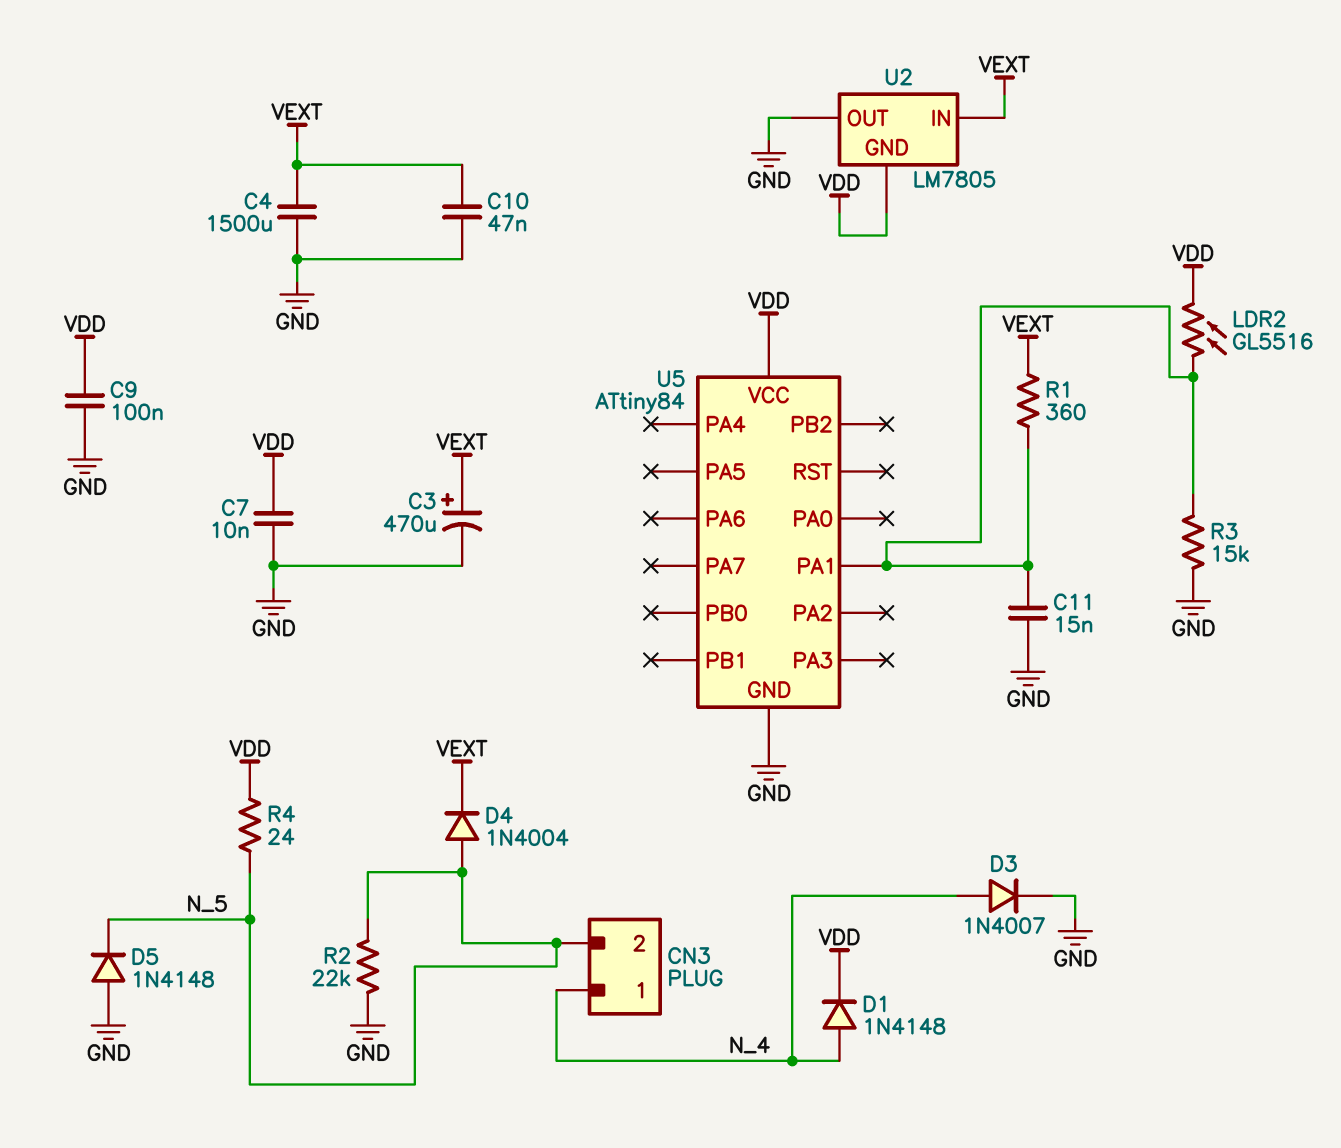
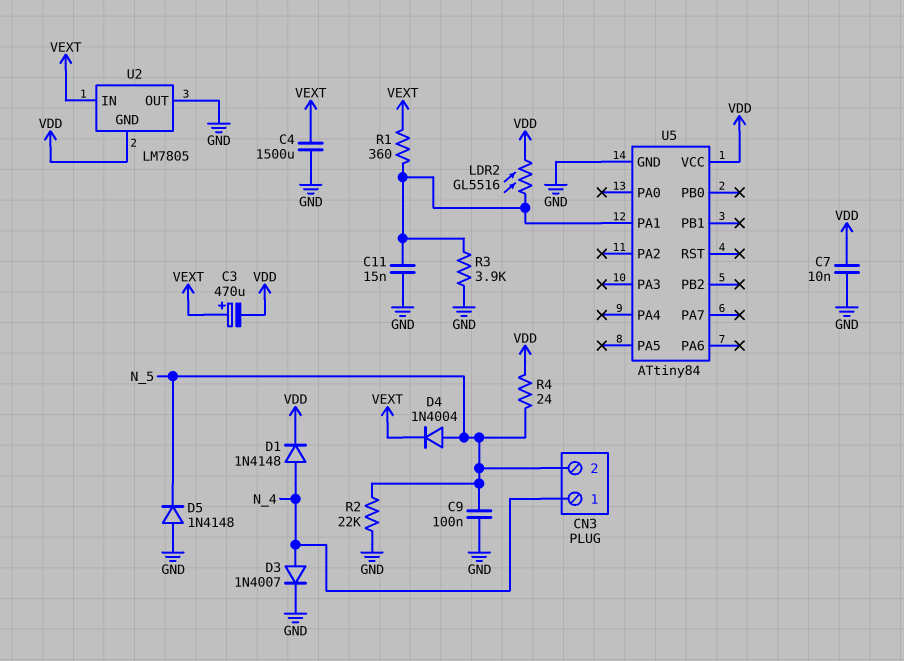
C3: 470uF (plus VEXT, minus GND) -> 470uF (plus VEXT, minus VDD)
C9: 100nF (GND, VDD) -> 100nF (GND, N_5)
C10: 47nF (GND, VEXT) -> none
R3: 15k (GND, U5/PA1) -> 3.9k (GND, U5/PA1)

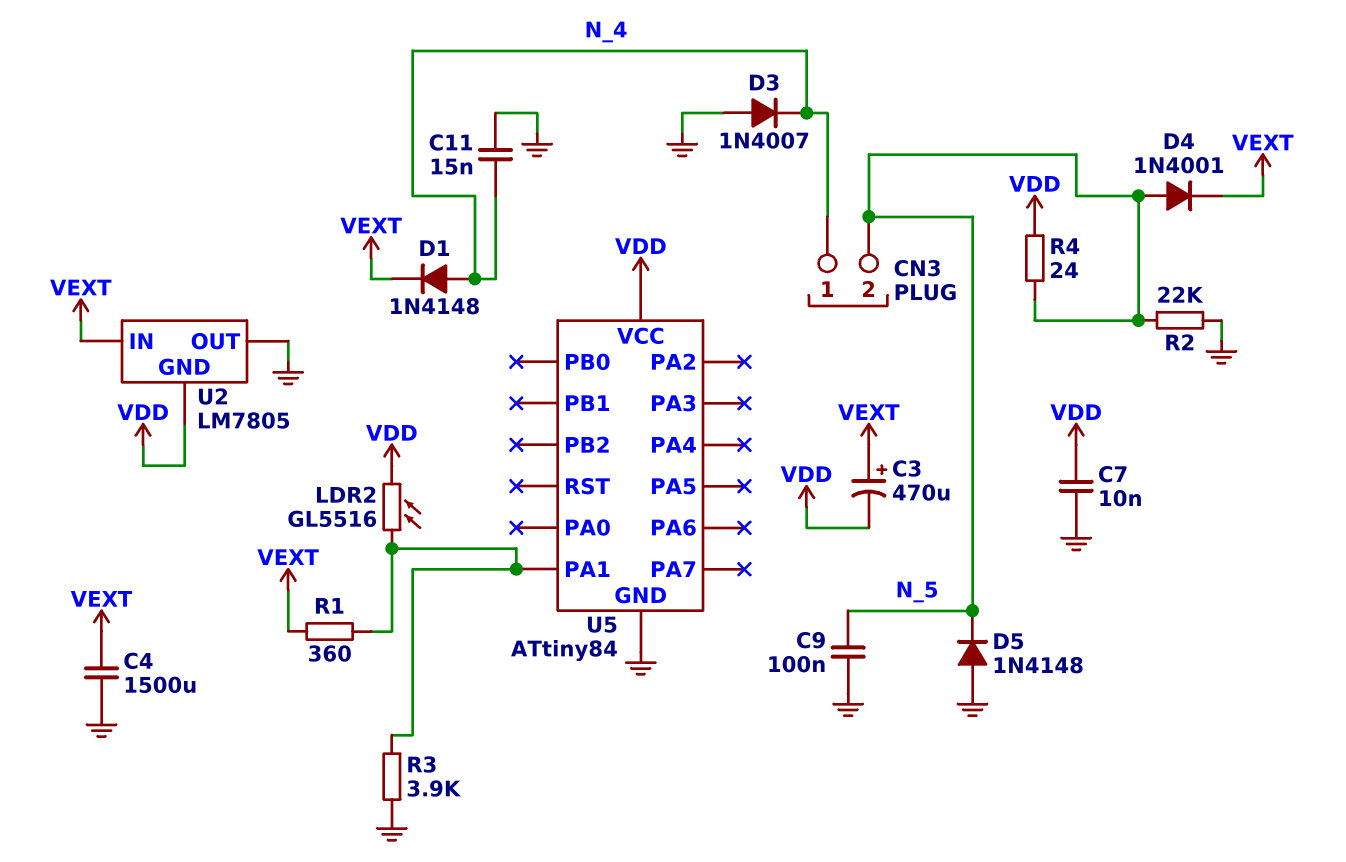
C11: 15nF (GND, U5/PA1) -> 15nF (GND, N_4)
D1: diode 1N4148 (A N_4, K VDD) -> diode 1N4148 (A N_4, K VEXT)
D3: diode 1N4007 (A N_4, K GND) -> diode 1N4007 (A GND, K N_4)
D4: diode 1N4004 (A N_5, K VEXT) -> diode 1N4001 (A N_5, K VEXT)

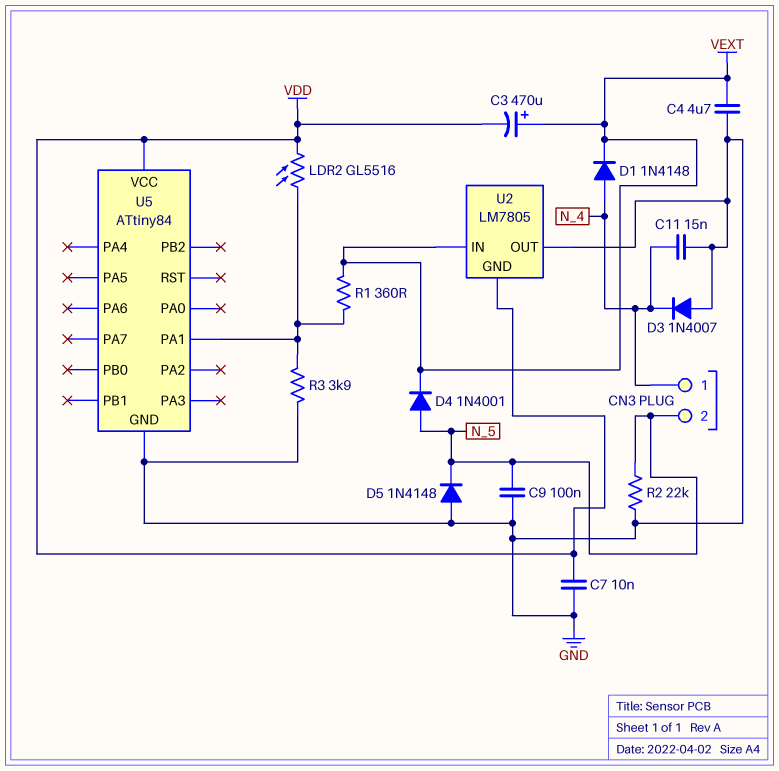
C4: 1500uF (GND, VEXT) -> 4.7uF (GND, VEXT)
R4: 24 (N_5, VDD) -> none

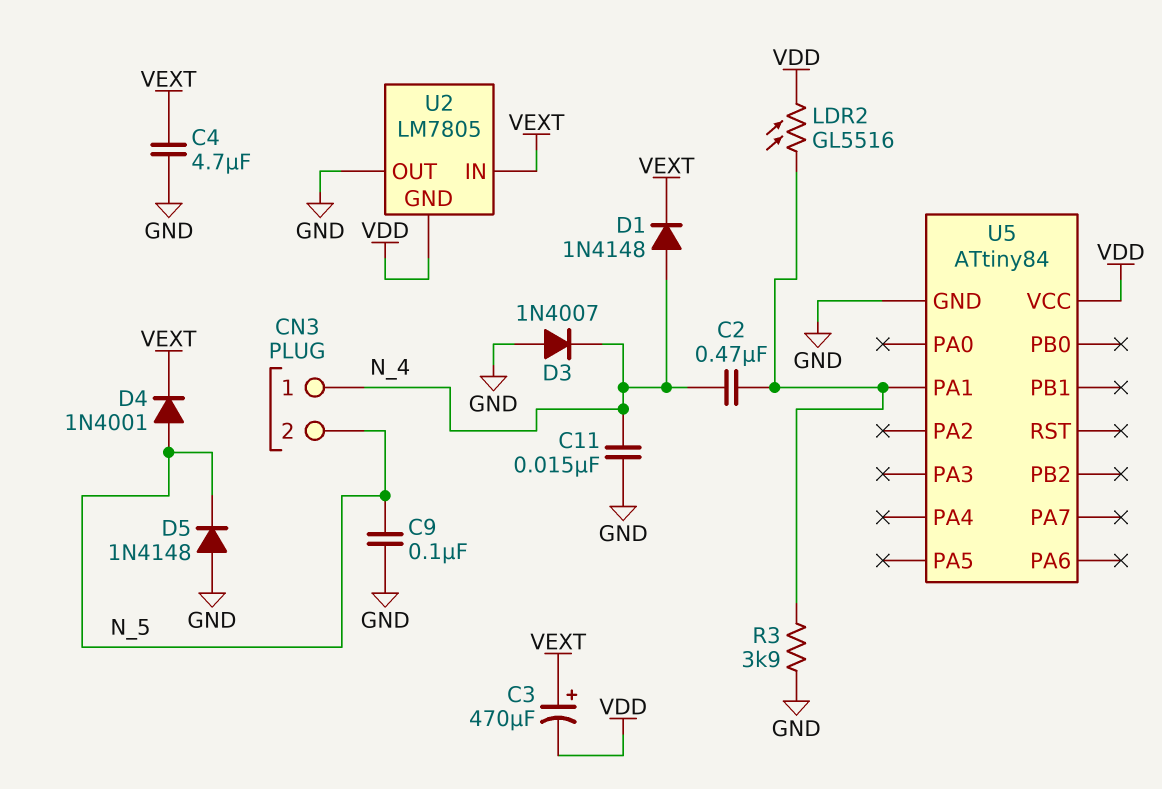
C2: none -> 470nF (N_4, U5/PA1)
C7: 10nF (GND, VDD) -> none
R1: 360 (U5/PA1, VEXT) -> none
R2: 22k (GND, N_5) -> none

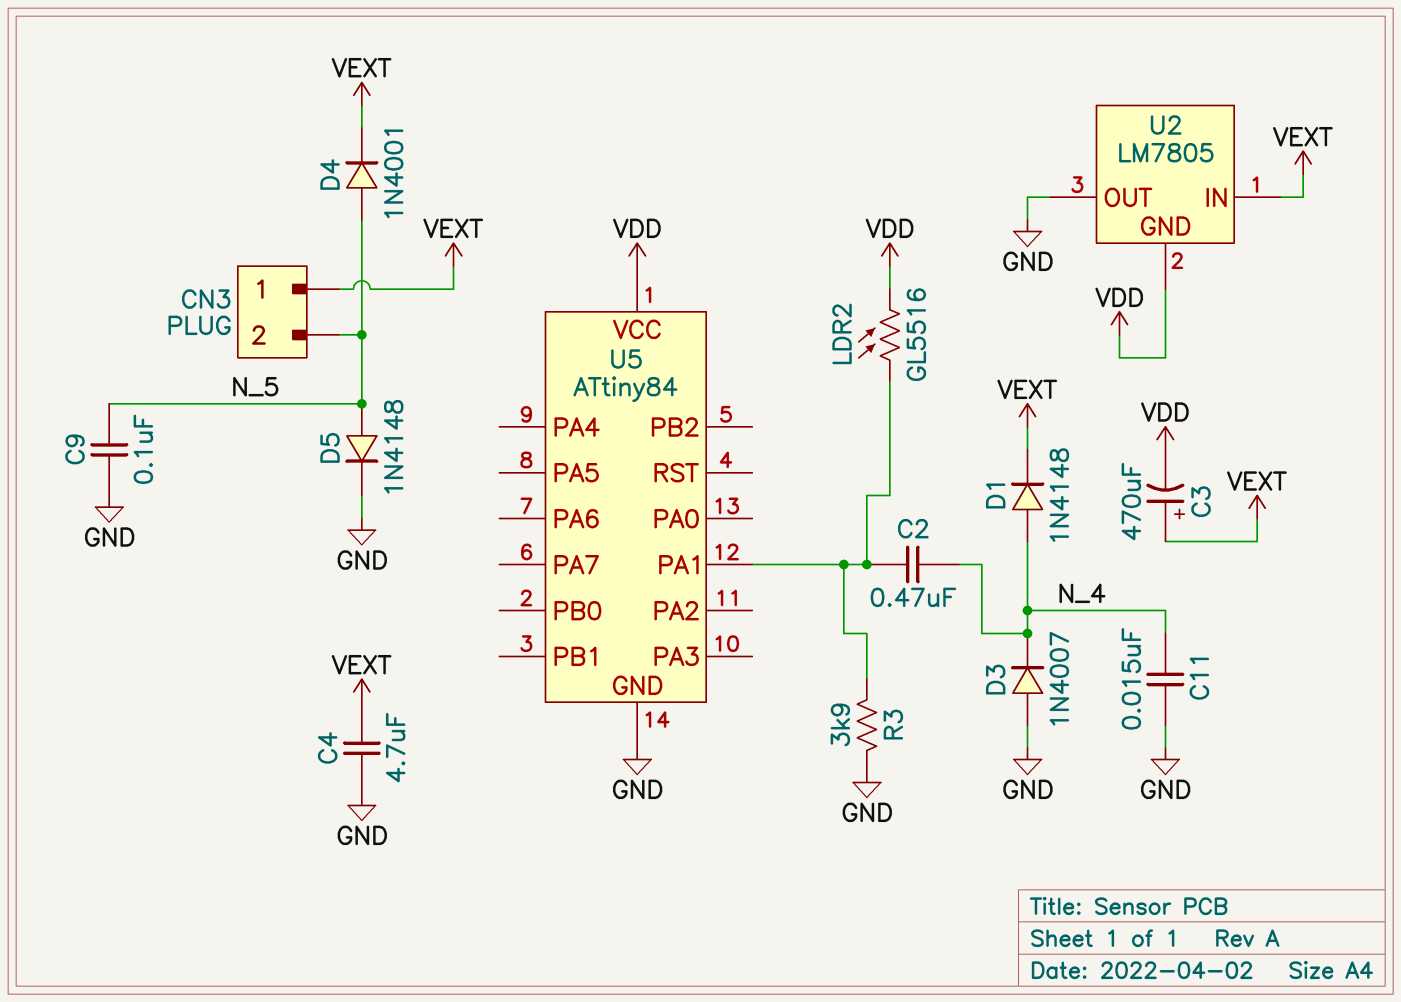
CN3 pin 1: N_4 -> VEXT
D5: diode 1N4148 (A GND, K N_5) -> diode 1N4148 (A N_5, K GND)

